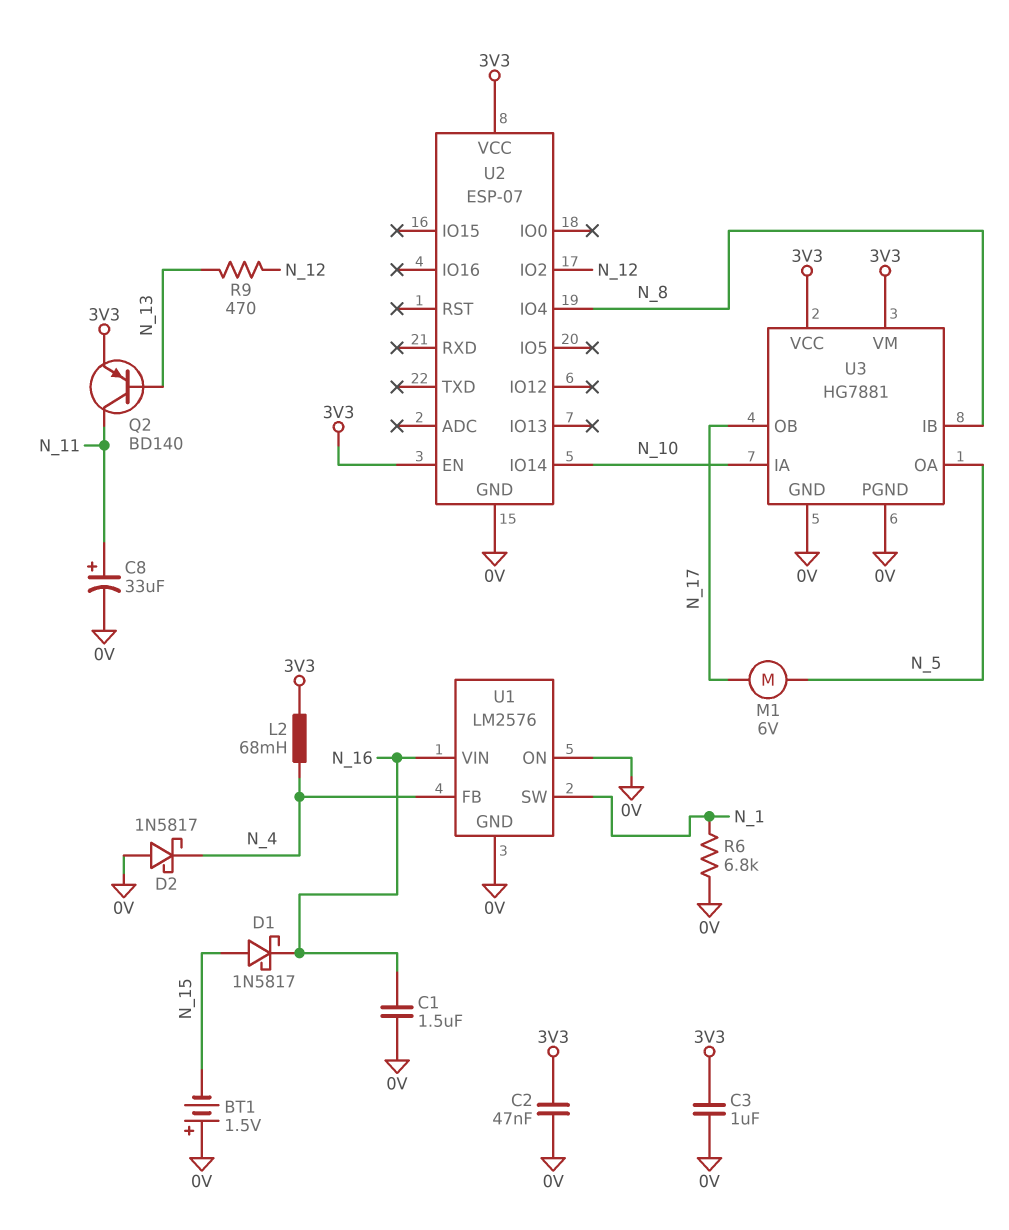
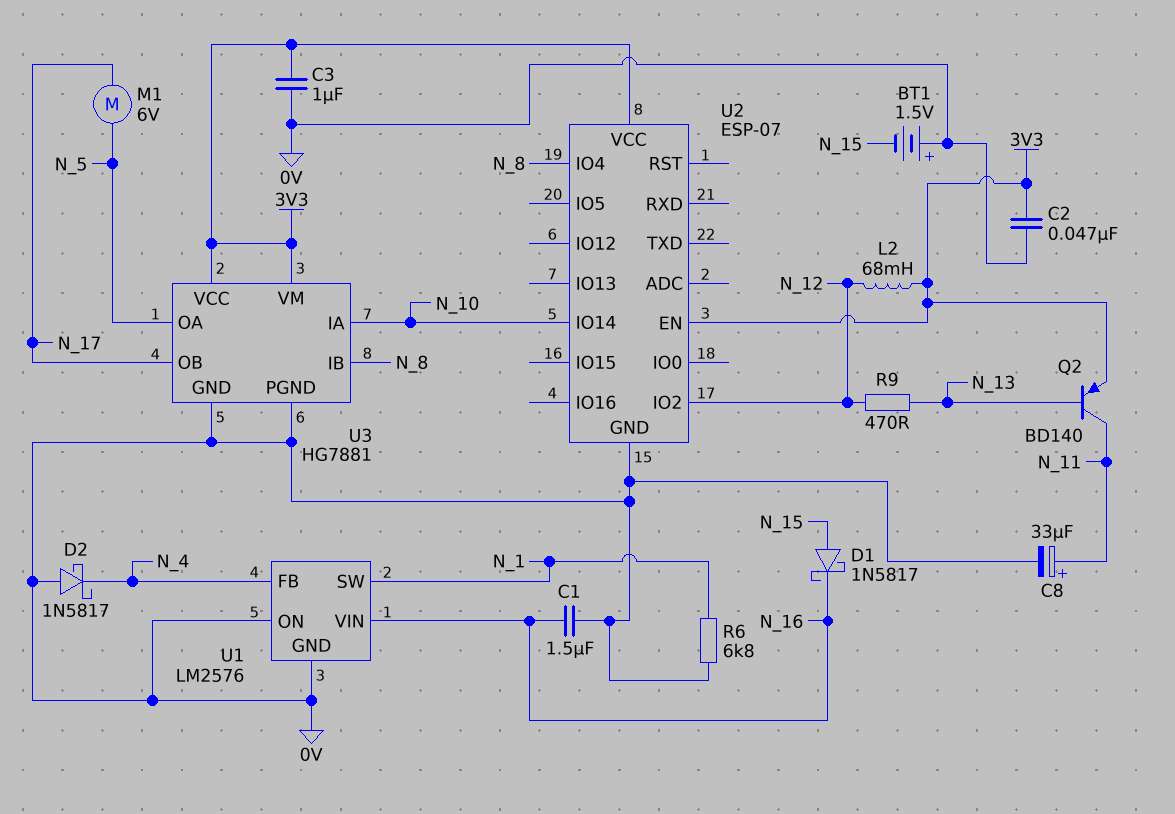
L2: 68mH (3V3, N_4) -> 68mH (3V3, N_12)

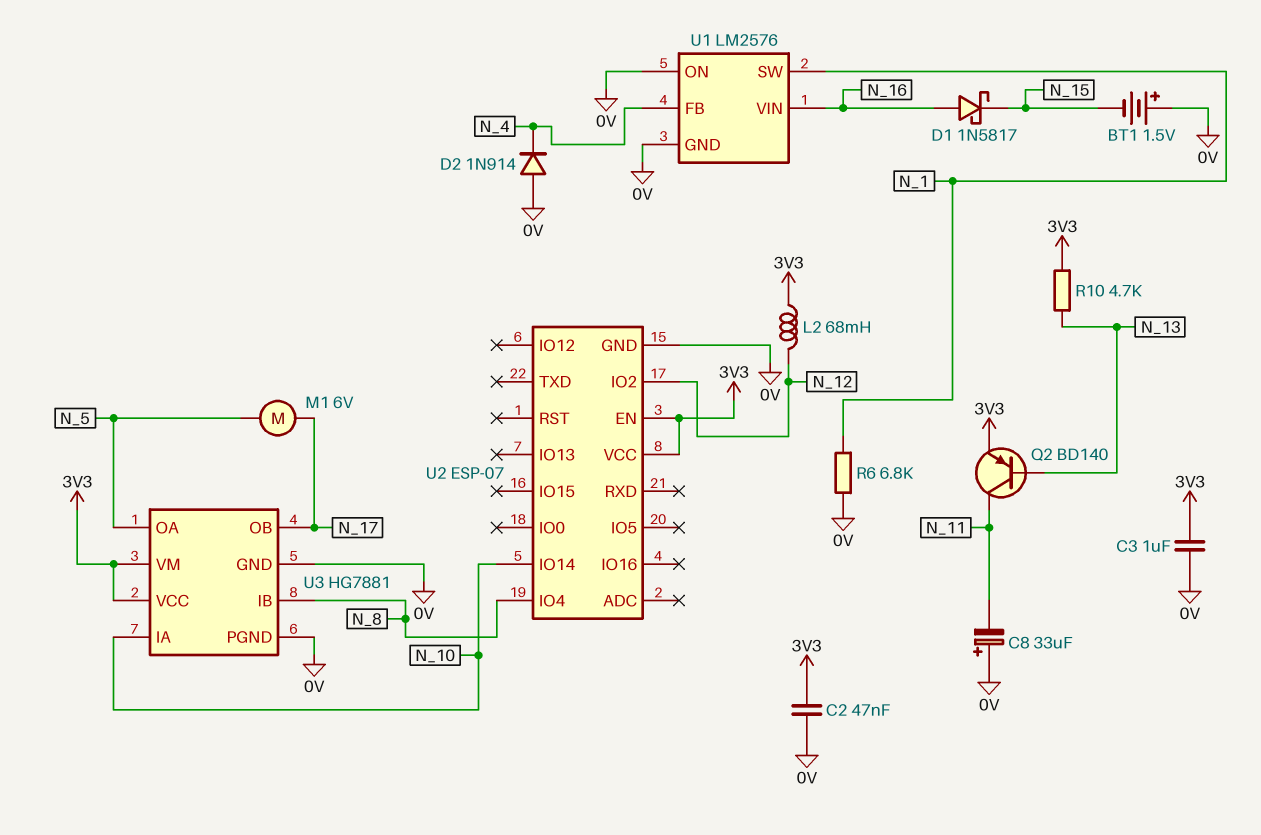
C1: 1.5uF (0V, N_16) -> none
C8: 33uF (plus N_11, minus 0V) -> 33uF (plus 0V, minus N_11)
D1: schottky 1N5817 (A N_15, K N_16) -> schottky 1N5817 (A N_16, K N_15)
D2: schottky 1N5817 (A 0V, K N_4) -> diode 1N914 (A 0V, K N_4)
R9: 470 (N_12, N_13) -> none
R10: none -> 4.7k (3V3, N_13)

